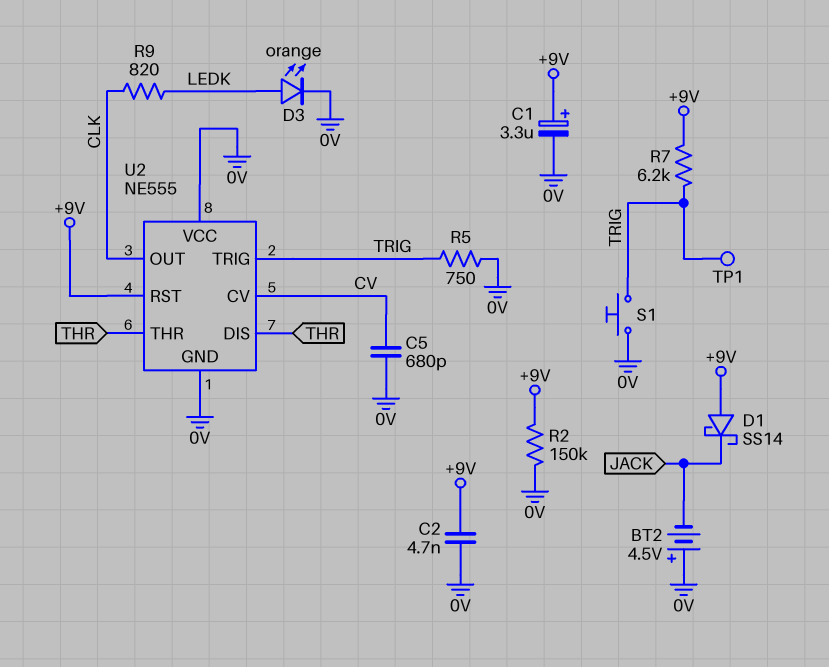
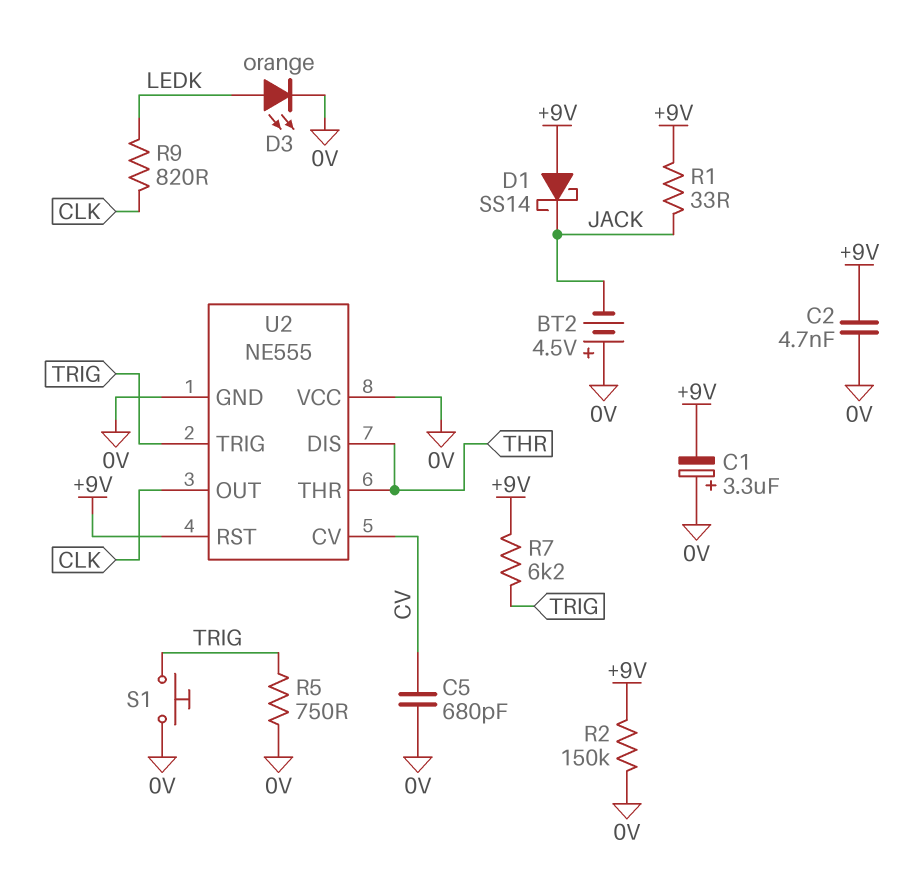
C1: 3.3uF (plus +9V, minus 0V) -> 3.3uF (plus 0V, minus +9V)
R1: none -> 33 (+9V, JACK)
TP1: test point (TRIG) -> none

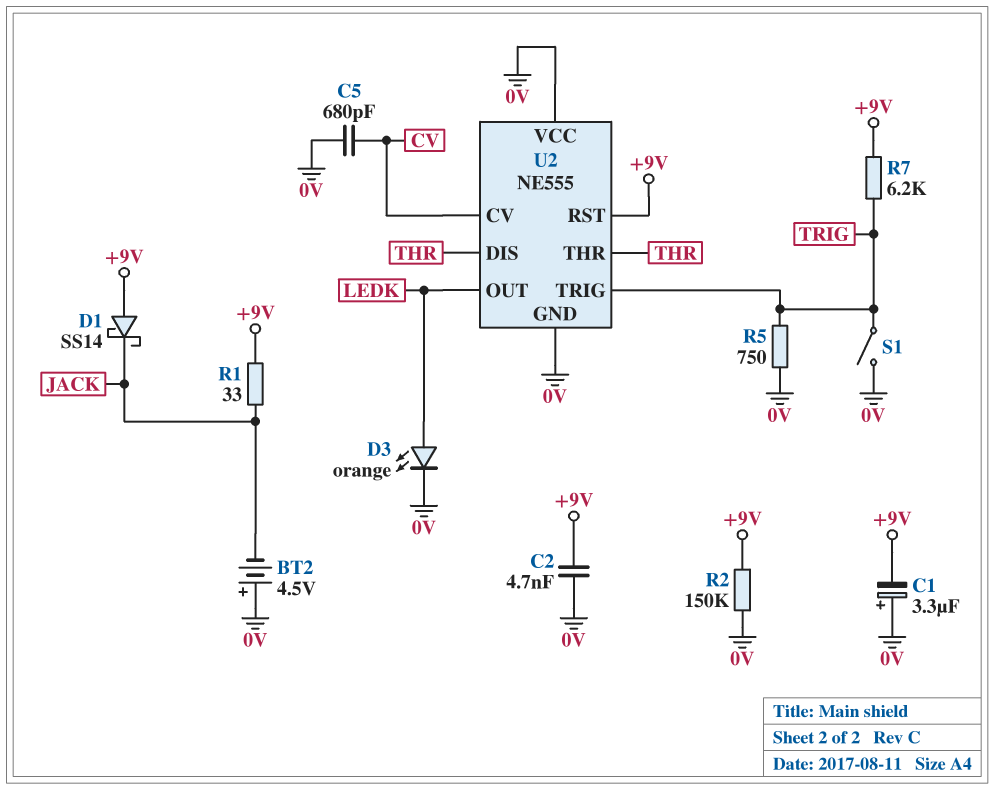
R9: 820 (CLK, LEDK) -> none
S1: button (0V, TRIG) -> switch (0V, TRIG)
U2 pin OUT: CLK -> LEDK

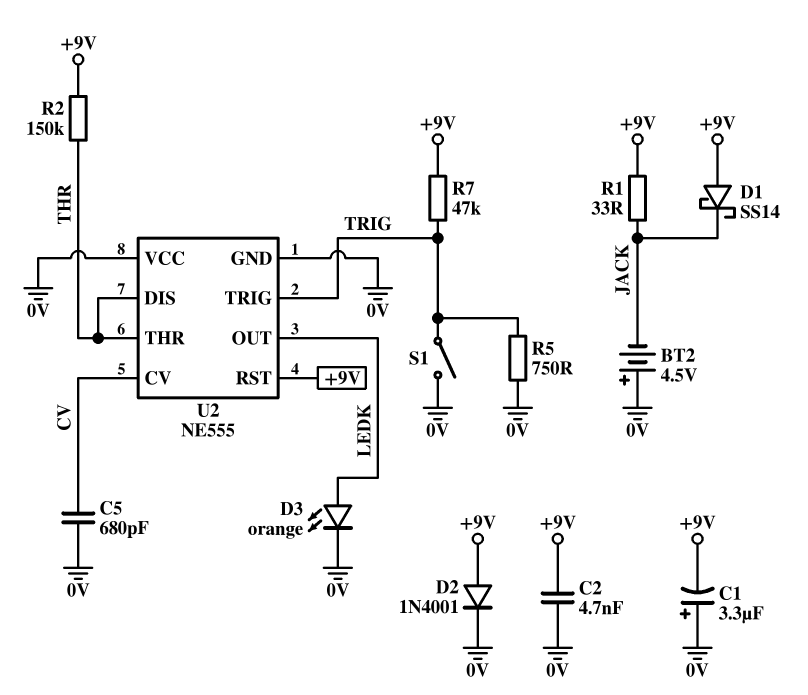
D2: none -> diode 1N4001 (A +9V, K 0V)
R2: 150k (+9V, 0V) -> 150k (+9V, THR)
R7: 6.2k (+9V, TRIG) -> 47k (+9V, TRIG)

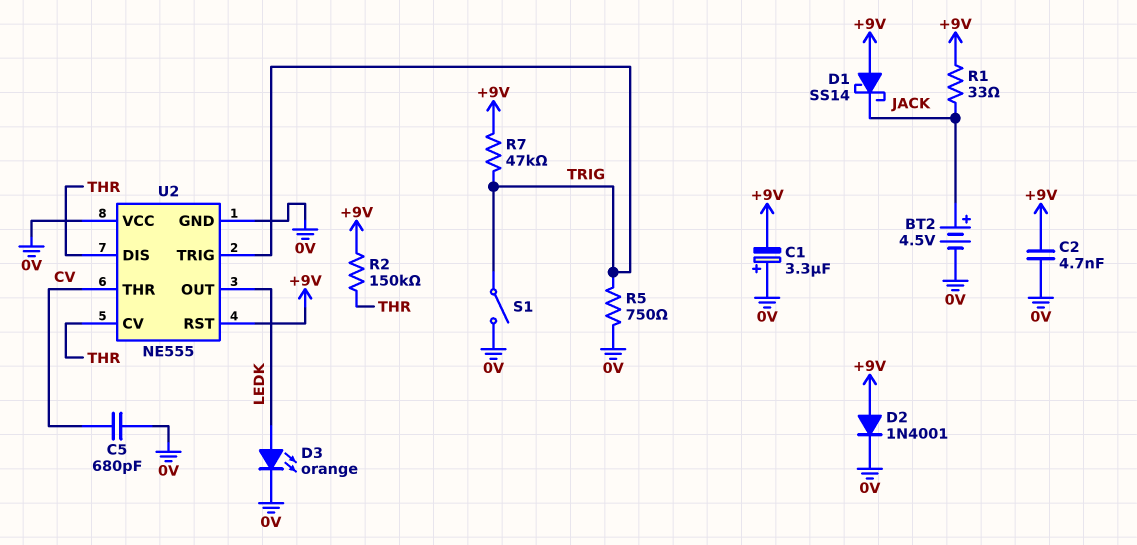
BT2: 4.5V (plus 0V, minus JACK) -> 4.5V (plus JACK, minus 0V)
U2 pin CV: CV -> THR
U2 pin THR: THR -> CV

